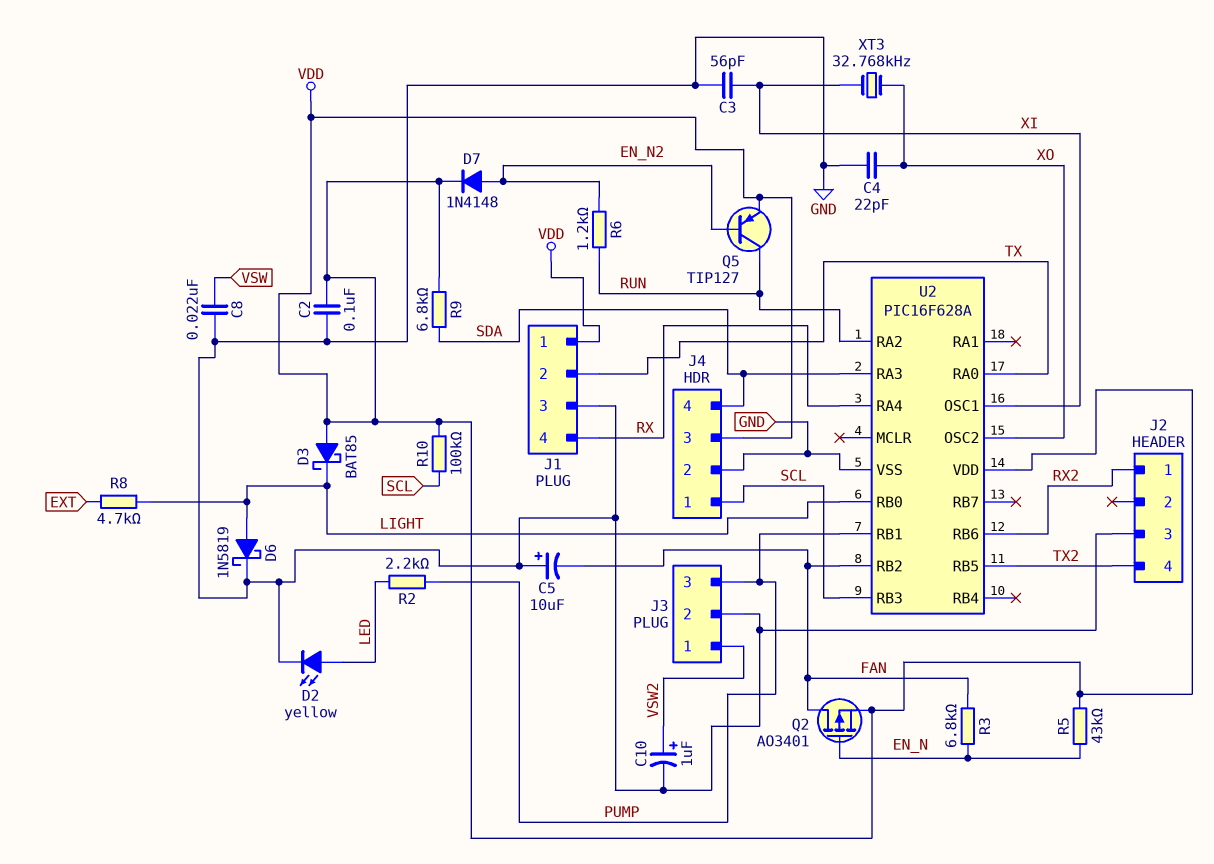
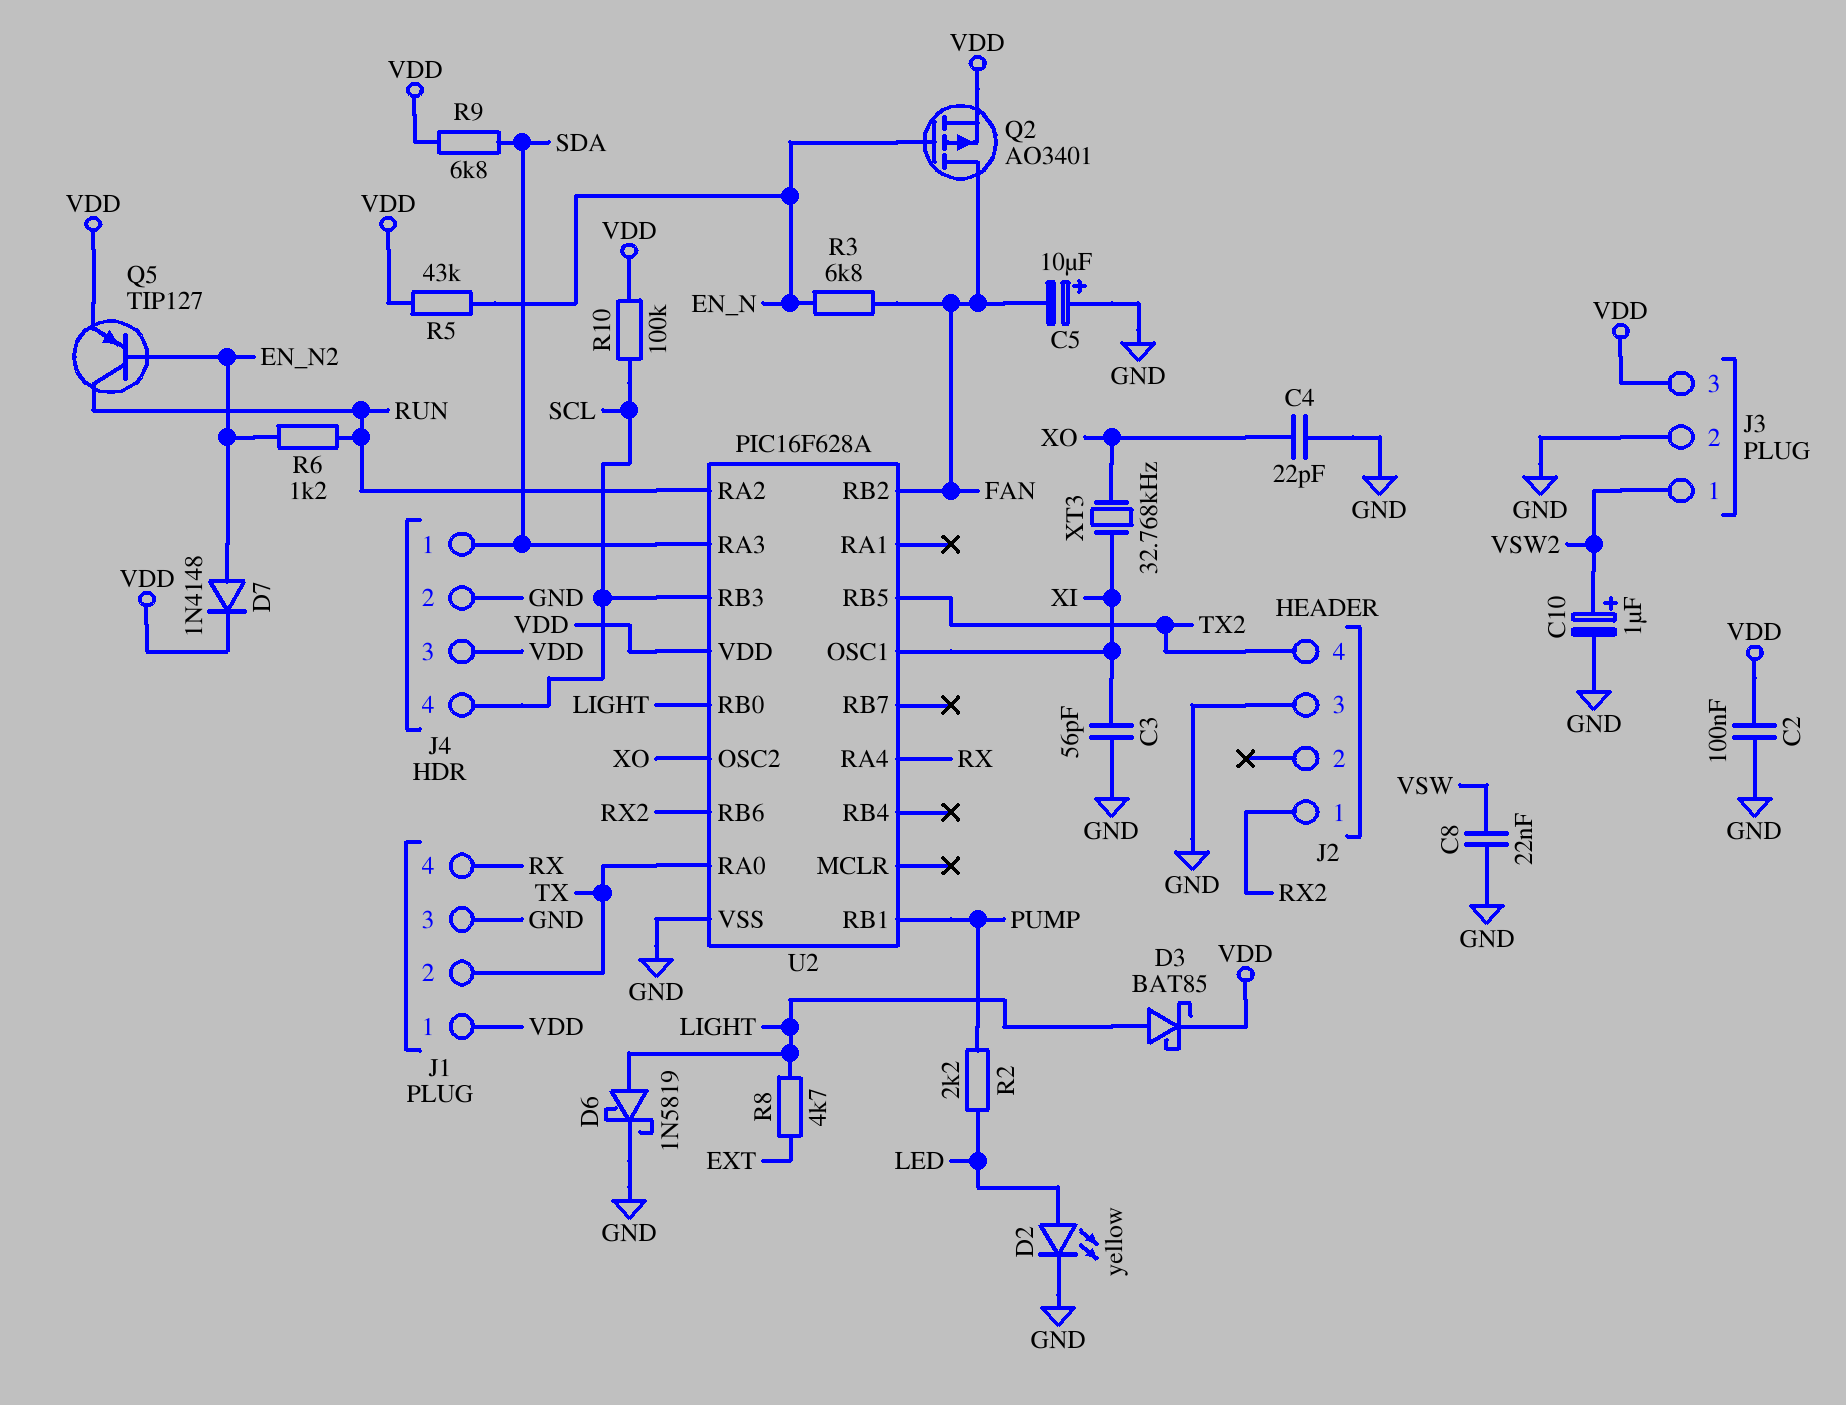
D3: schottky BAT85 (A VDD, K LIGHT) -> schottky BAT85 (A LIGHT, K VDD)
J3 pin 3: PUMP -> VDD
J4 pin 1: SCL -> SDA
J4 pin 4: SDA -> SCL

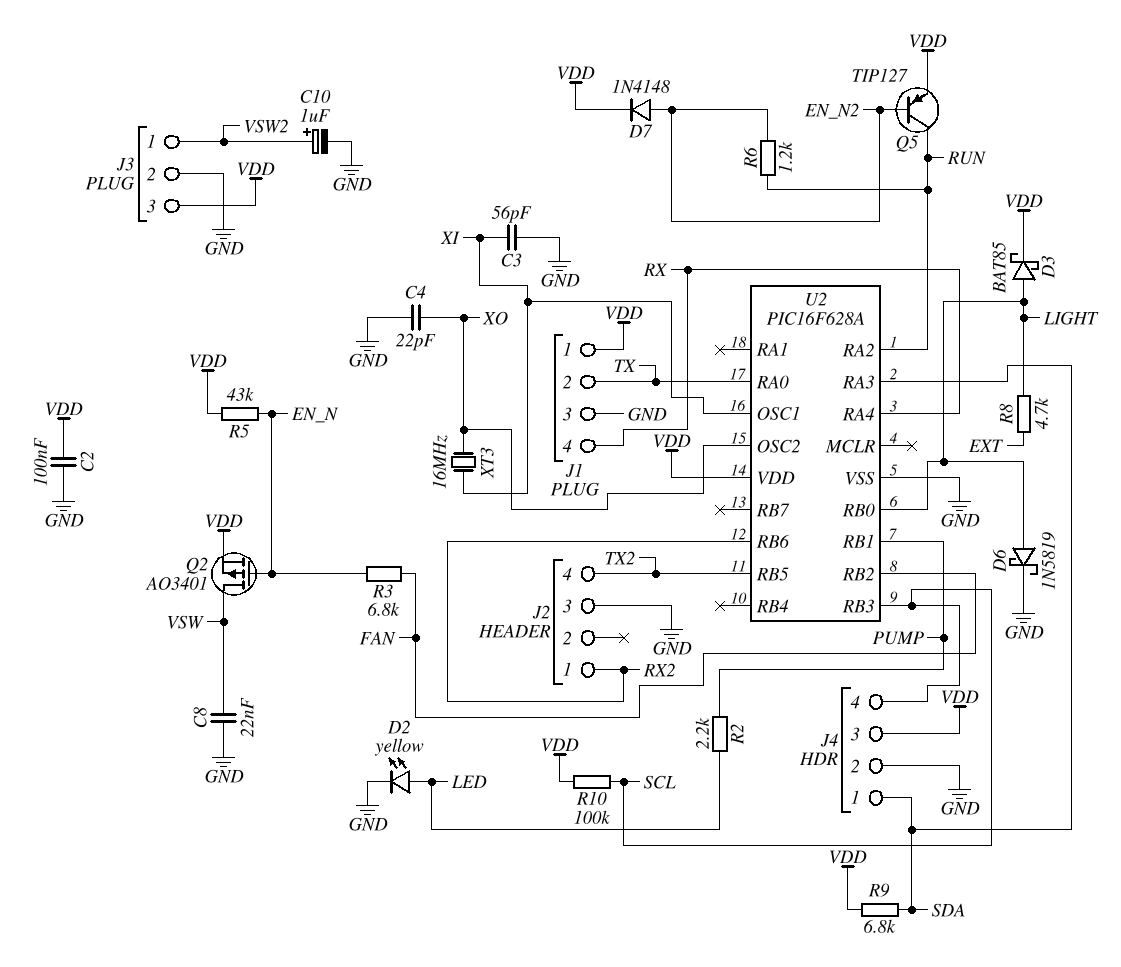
C5: 10uF (plus GND, minus FAN) -> none
Q2: PMOS AO3401 (G EN_N, D FAN, S VDD) -> PMOS AO3401 (G EN_N, D VSW, S VDD)
XT3: 32.768kHz (XI, XO) -> 16MHz (XI, XO)

